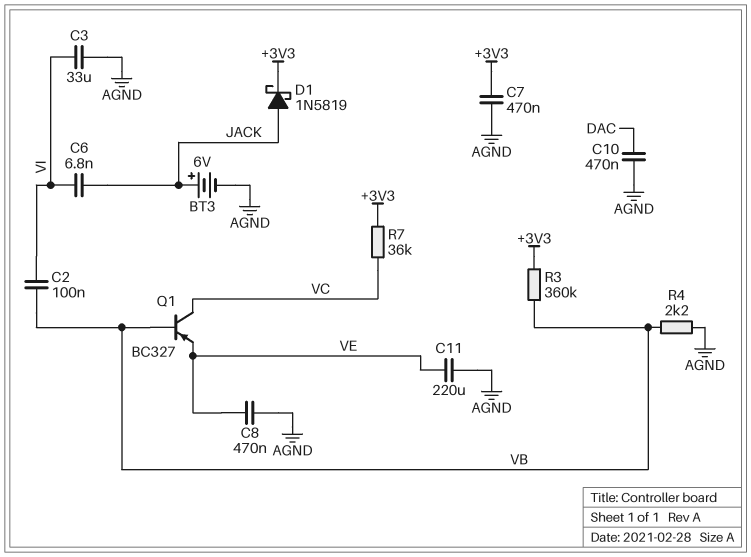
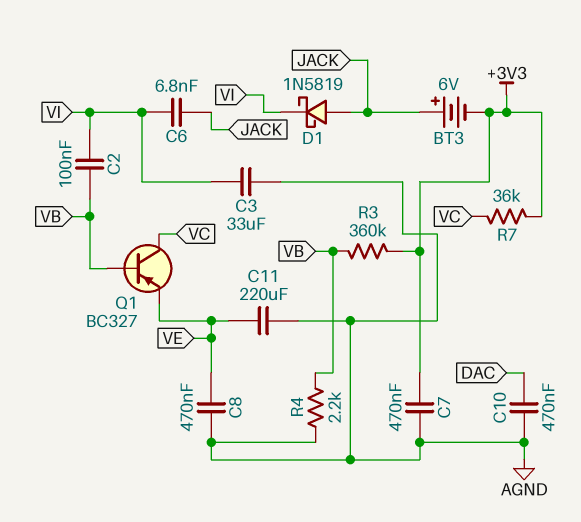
BT3: 6V (plus JACK, minus AGND) -> 6V (plus JACK, minus +3V3)
D1: schottky 1N5819 (A JACK, K +3V3) -> schottky 1N5819 (A JACK, K VI)

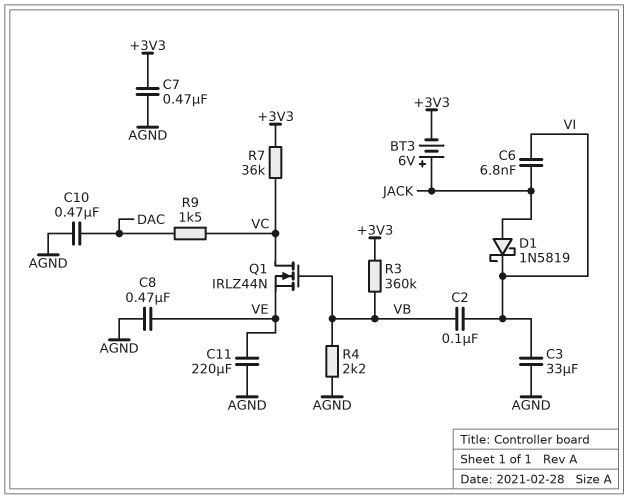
Q1: PNP BC327 (B VB, C VC, E VE) -> NMOS IRLZ44N (G VB, D VC, S VE)
R9: none -> 1.5k (DAC, VC)

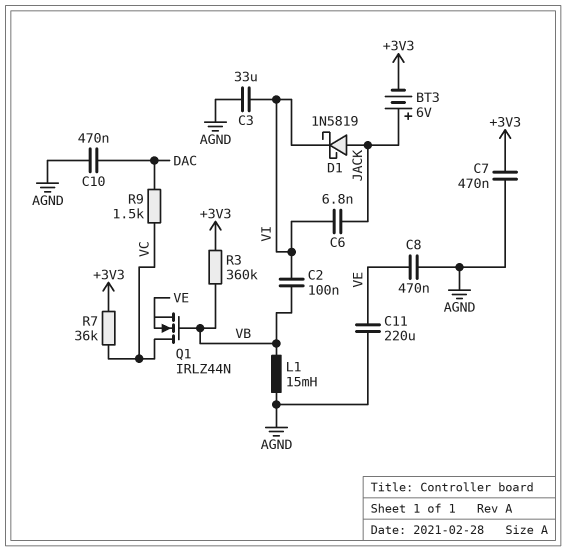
L1: none -> 15mH (AGND, VB)
R4: 2.2k (AGND, VB) -> none

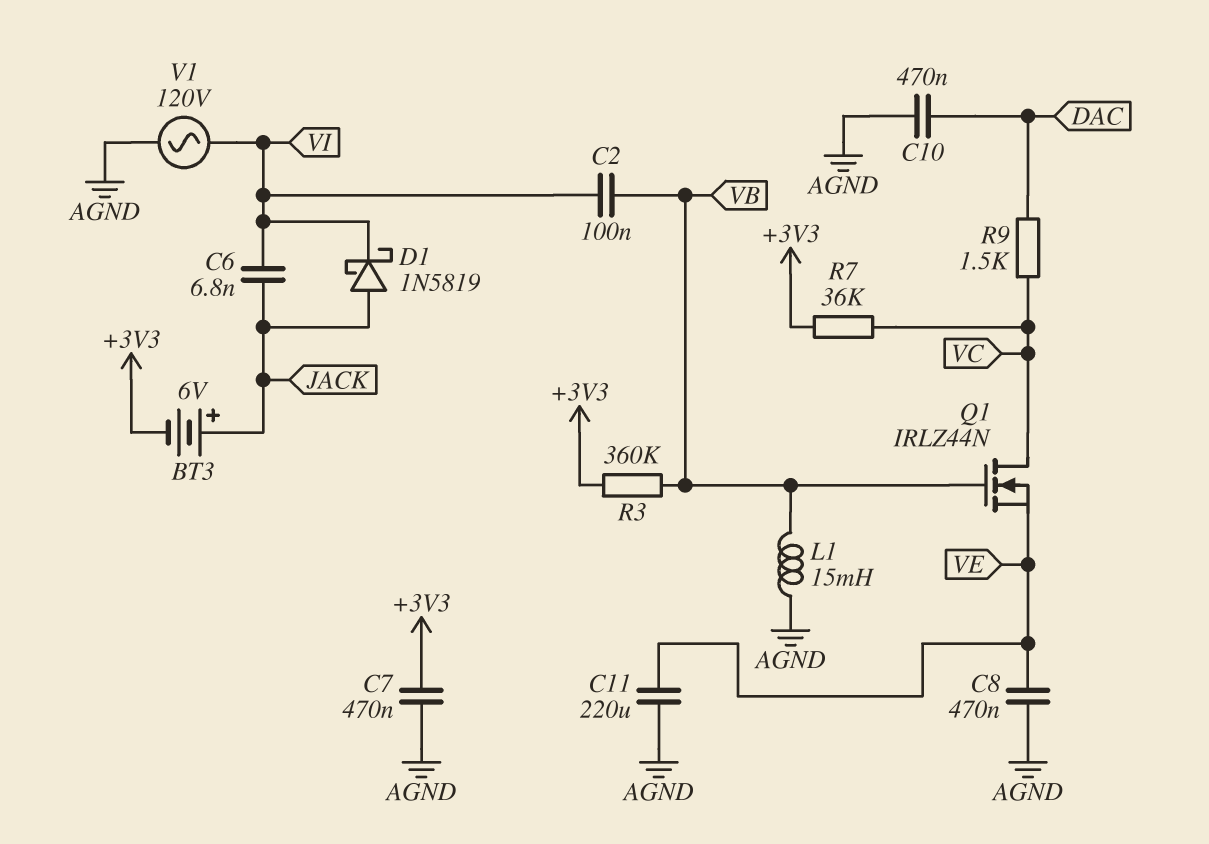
C3: 33uF (AGND, VI) -> none
V1: none -> AC 120V (AGND, VI)

